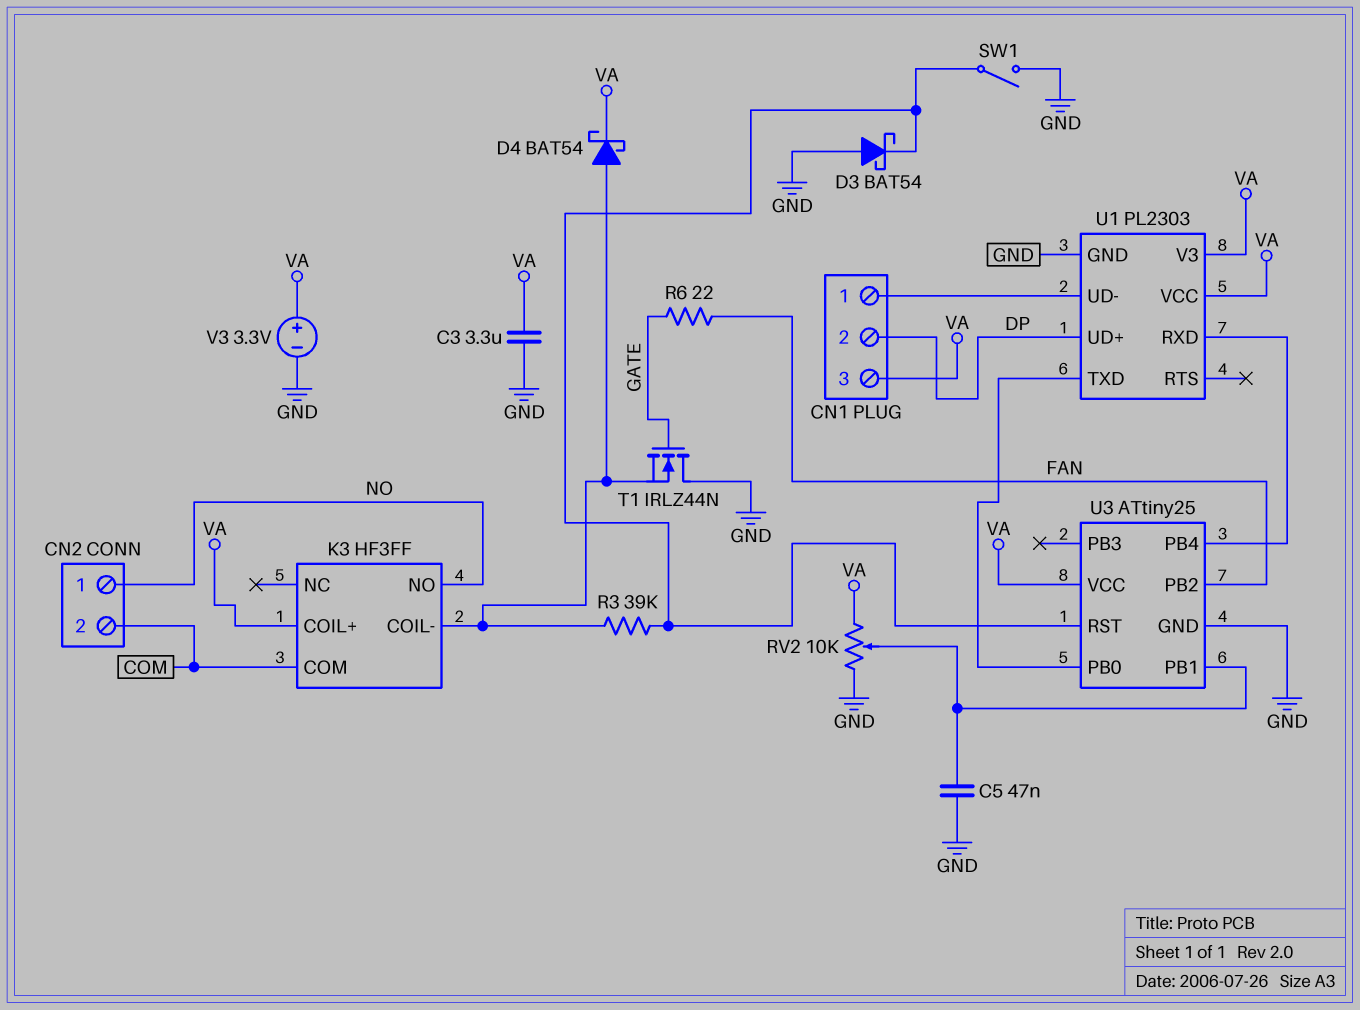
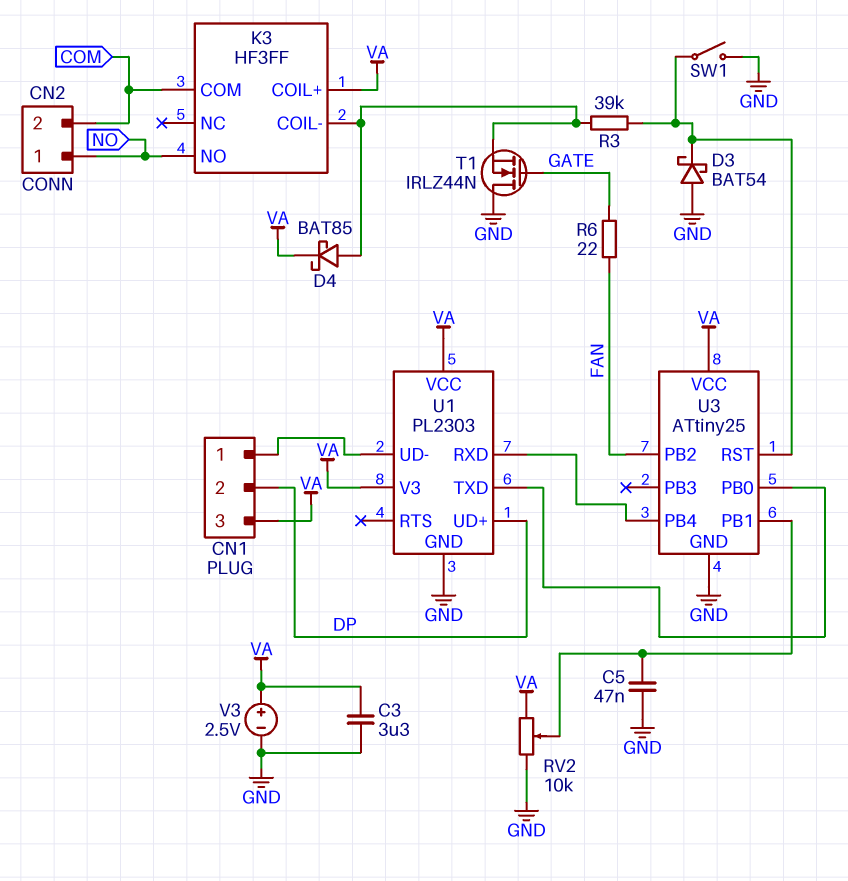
D4: schottky BAT54 (A K3/COIL-, K VA) -> schottky BAT85 (A K3/COIL-, K VA)
V3: 3.3V (plus VA, minus GND) -> 2.5V (plus VA, minus GND)

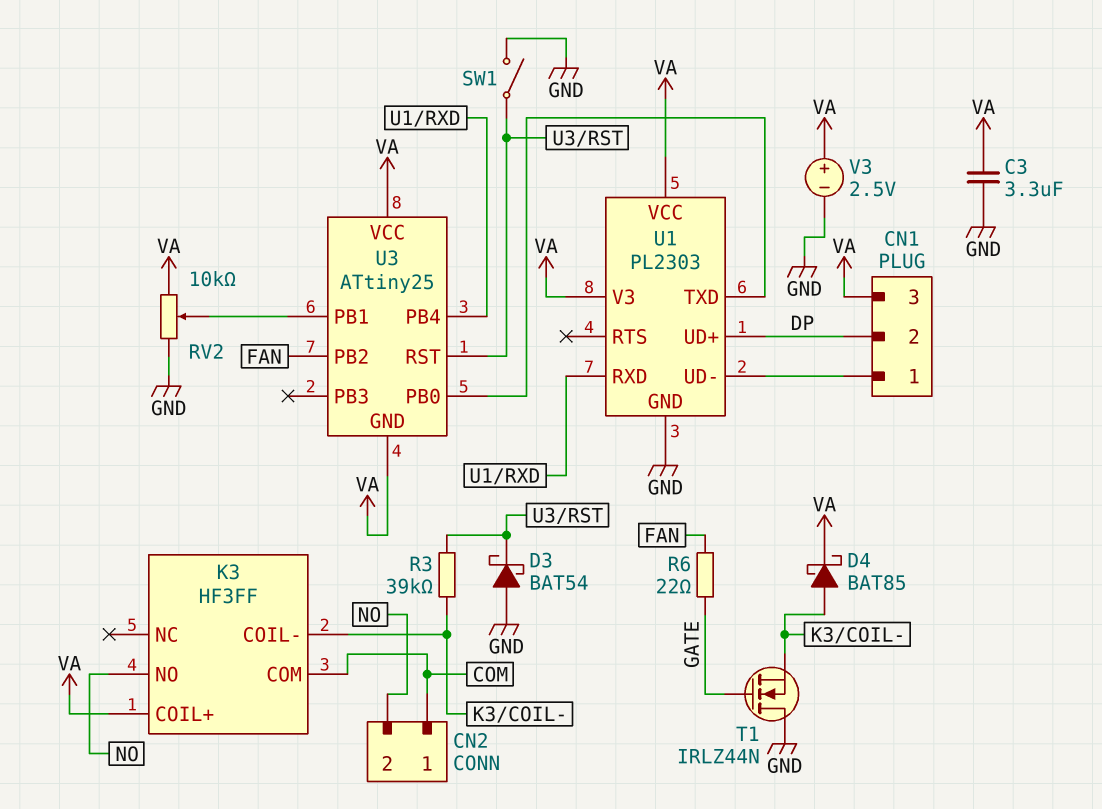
C5: 47nF (GND, U3/PB1) -> none
CN2 pin 1: NO -> COM
CN2 pin 2: COM -> NO
U3 pin GND: GND -> VA

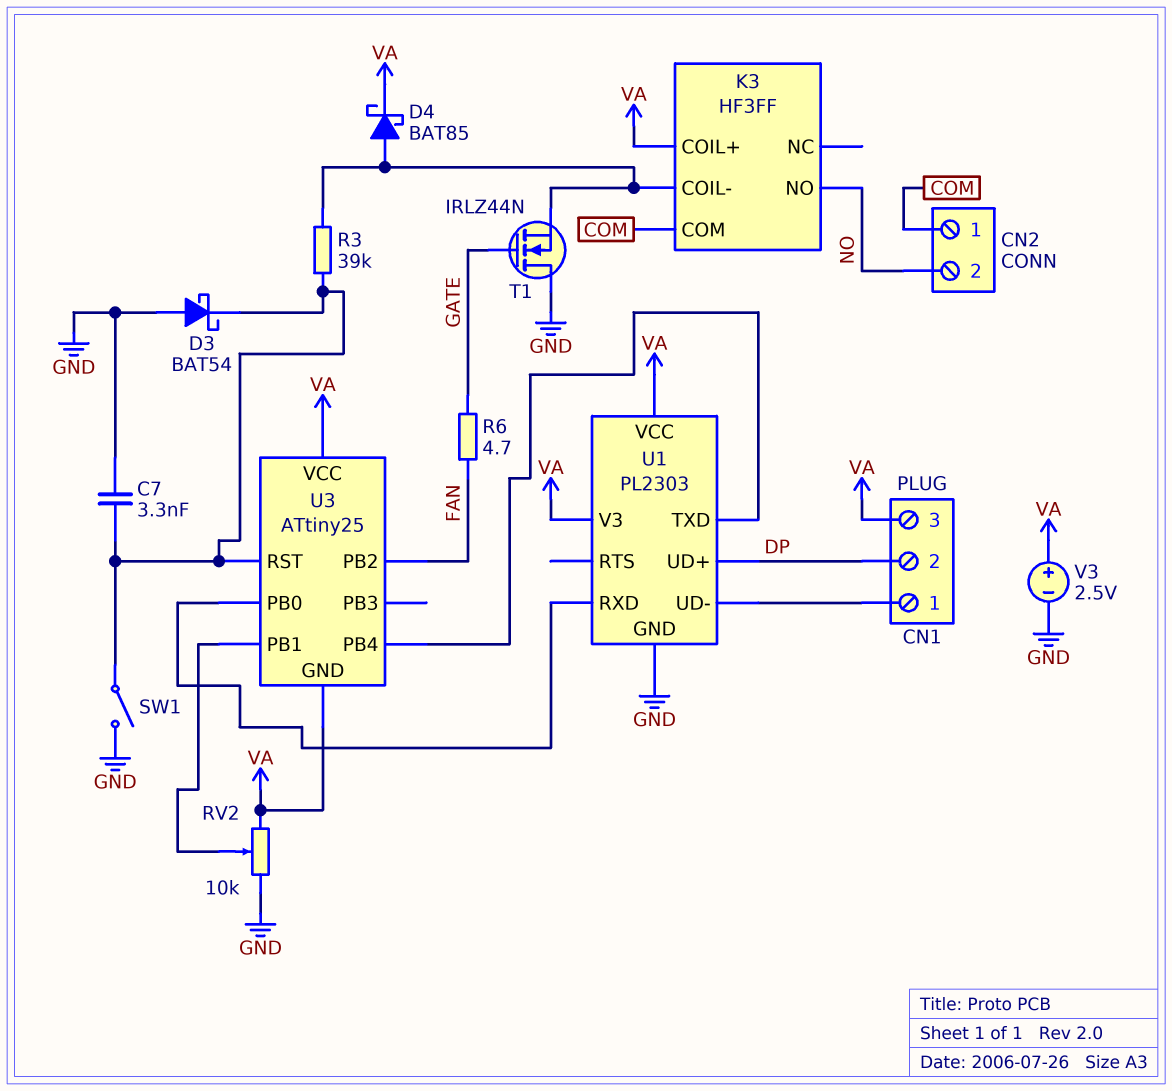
C3: 3.3uF (GND, VA) -> none
C7: none -> 3.3nF (GND, U3/RST)
R6: 22 (FAN, GATE) -> 4.7 (FAN, GATE)
U3 pin PB0: U1/TXD -> U1/RXD
U3 pin PB4: U1/RXD -> U1/TXD

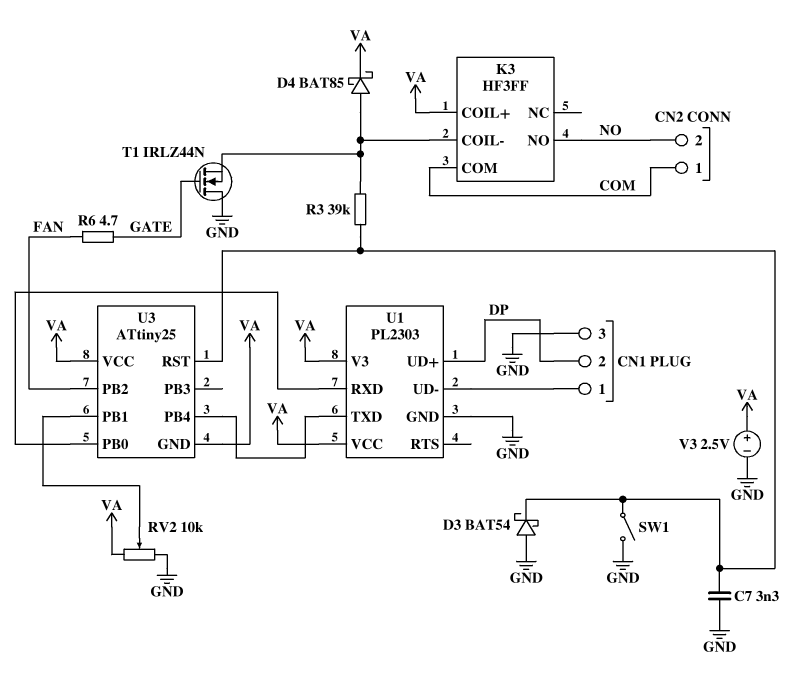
CN1 pin 3: VA -> GND

